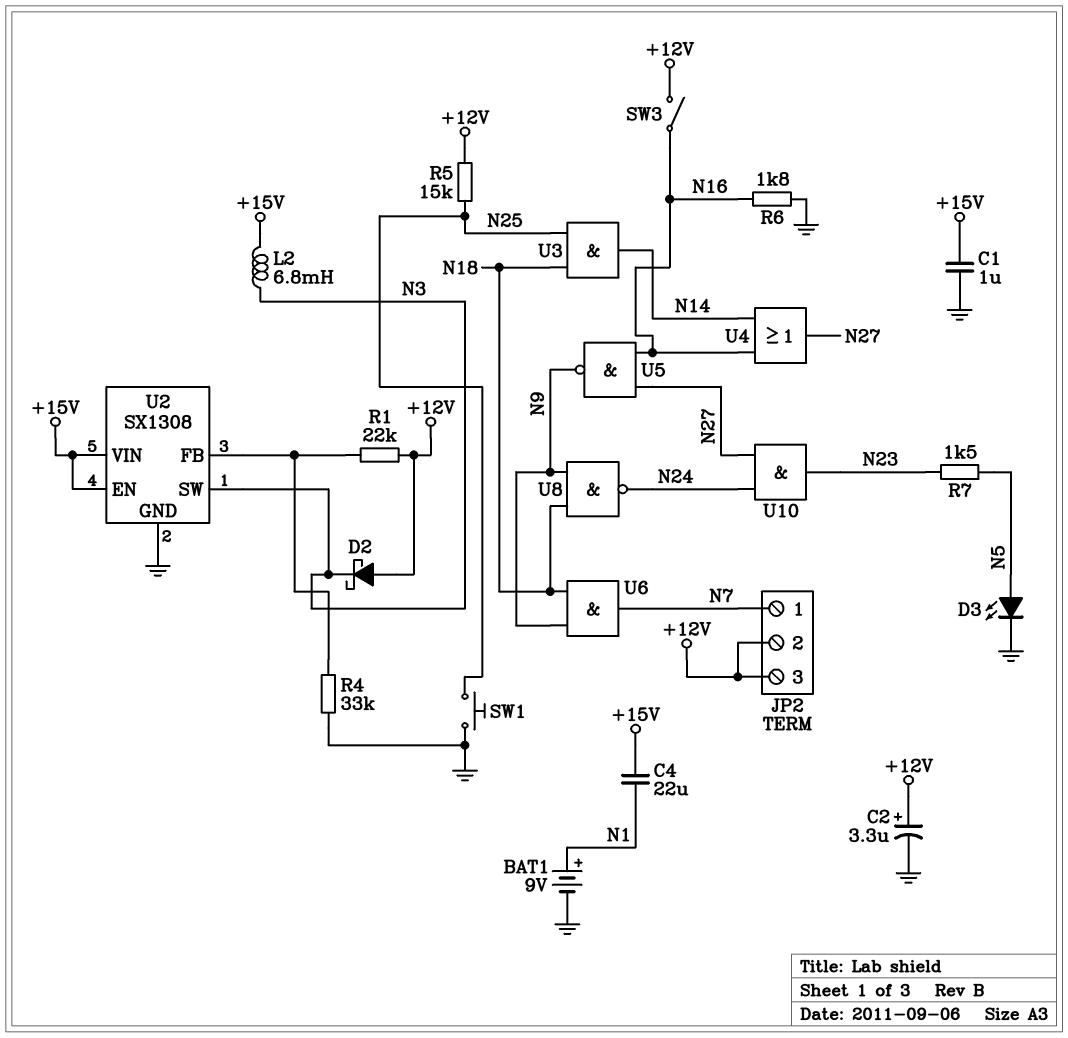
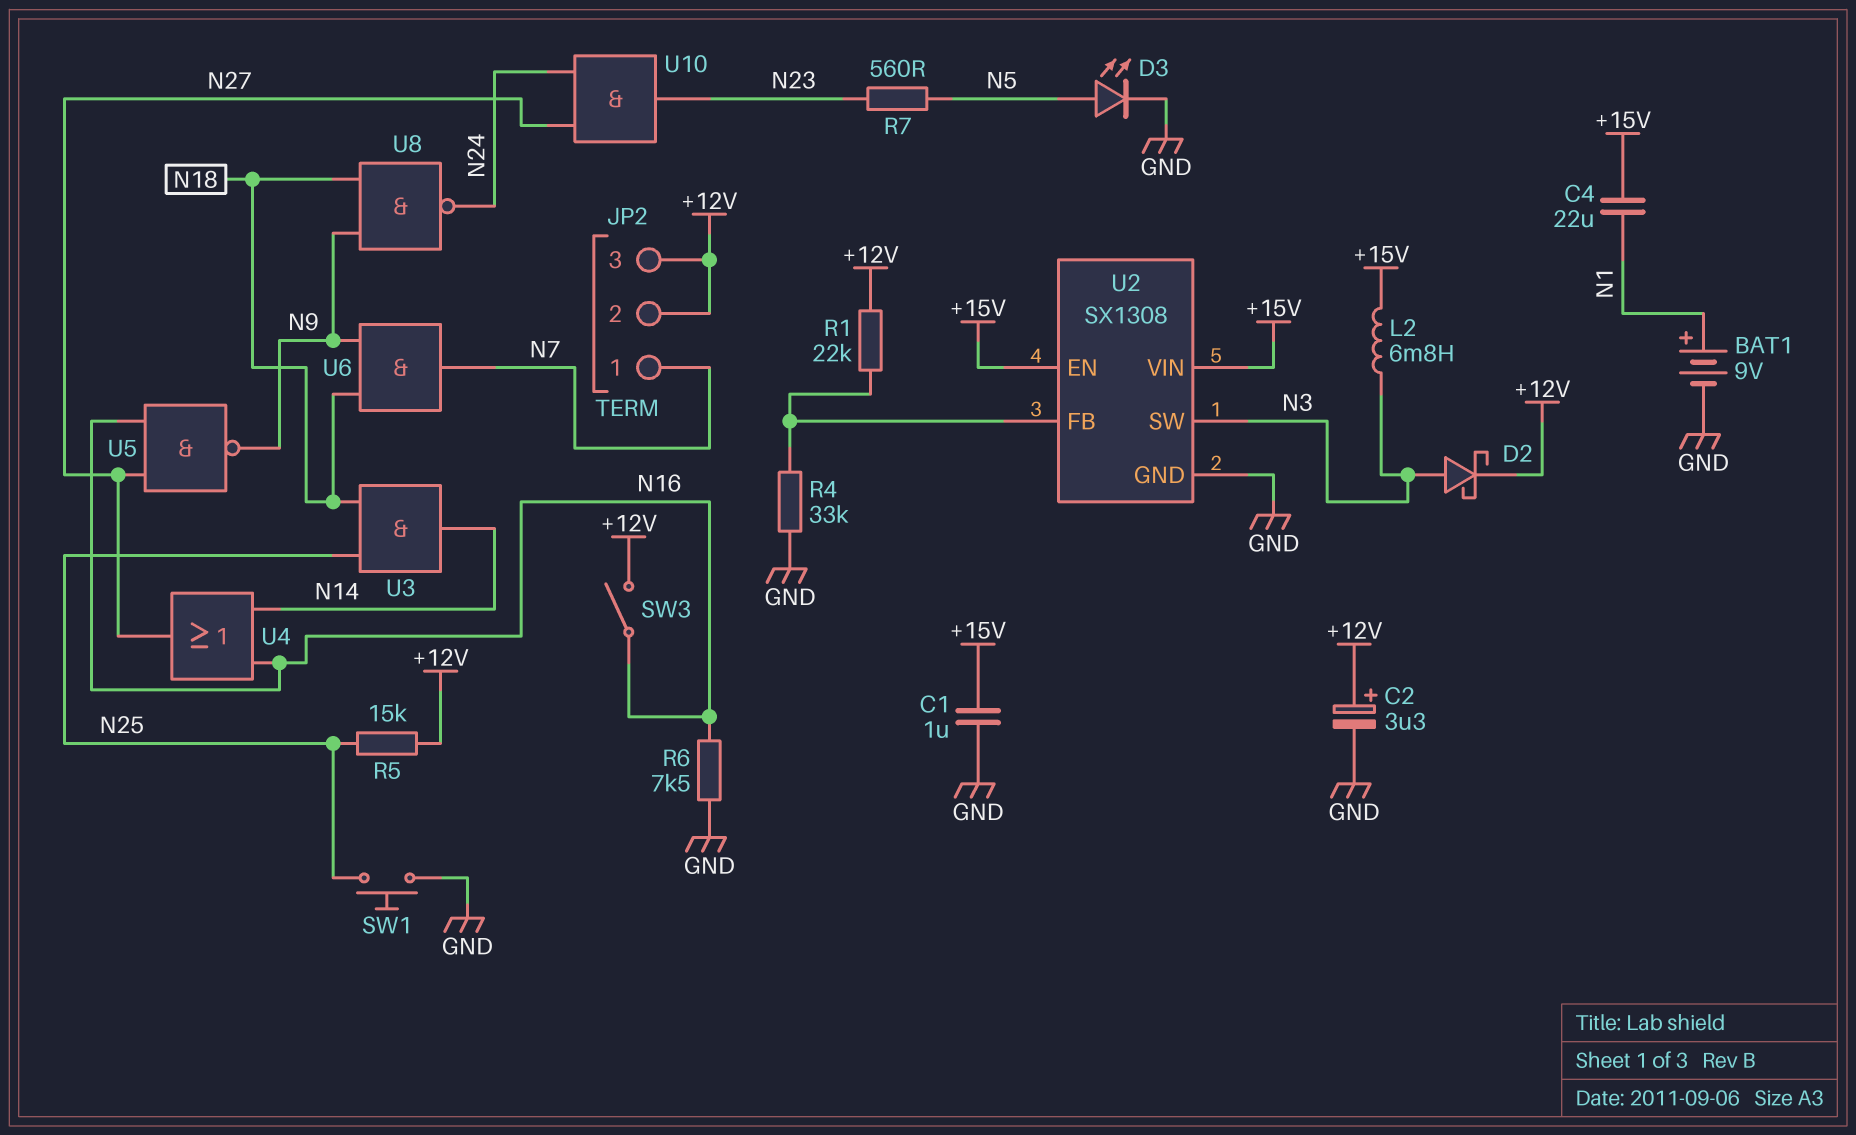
D2: schottky (A +12V, K N3) -> schottky (A N3, K +12V)
R6: 1.8k (GND, N16) -> 7.5k (GND, N16)
R7: 1.5k (N5, N23) -> 560 (N5, N23)

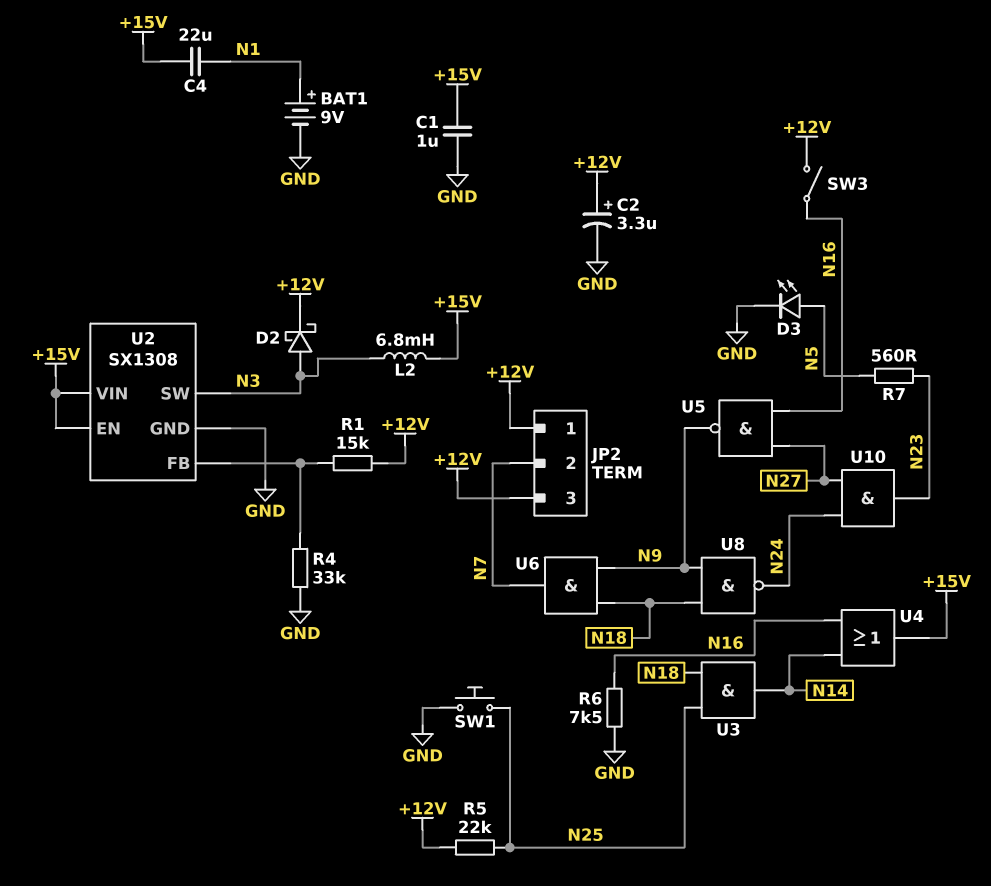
JP2 pin 1: N7 -> +12V
JP2 pin 2: +12V -> N7
R1: 22k (+12V, U2/FB) -> 15k (+12V, U2/FB)
R5: 15k (+12V, N25) -> 22k (+12V, N25)
U4: OR (in N14, in N16, out N27) -> OR (in N14, in N16, out +15V)

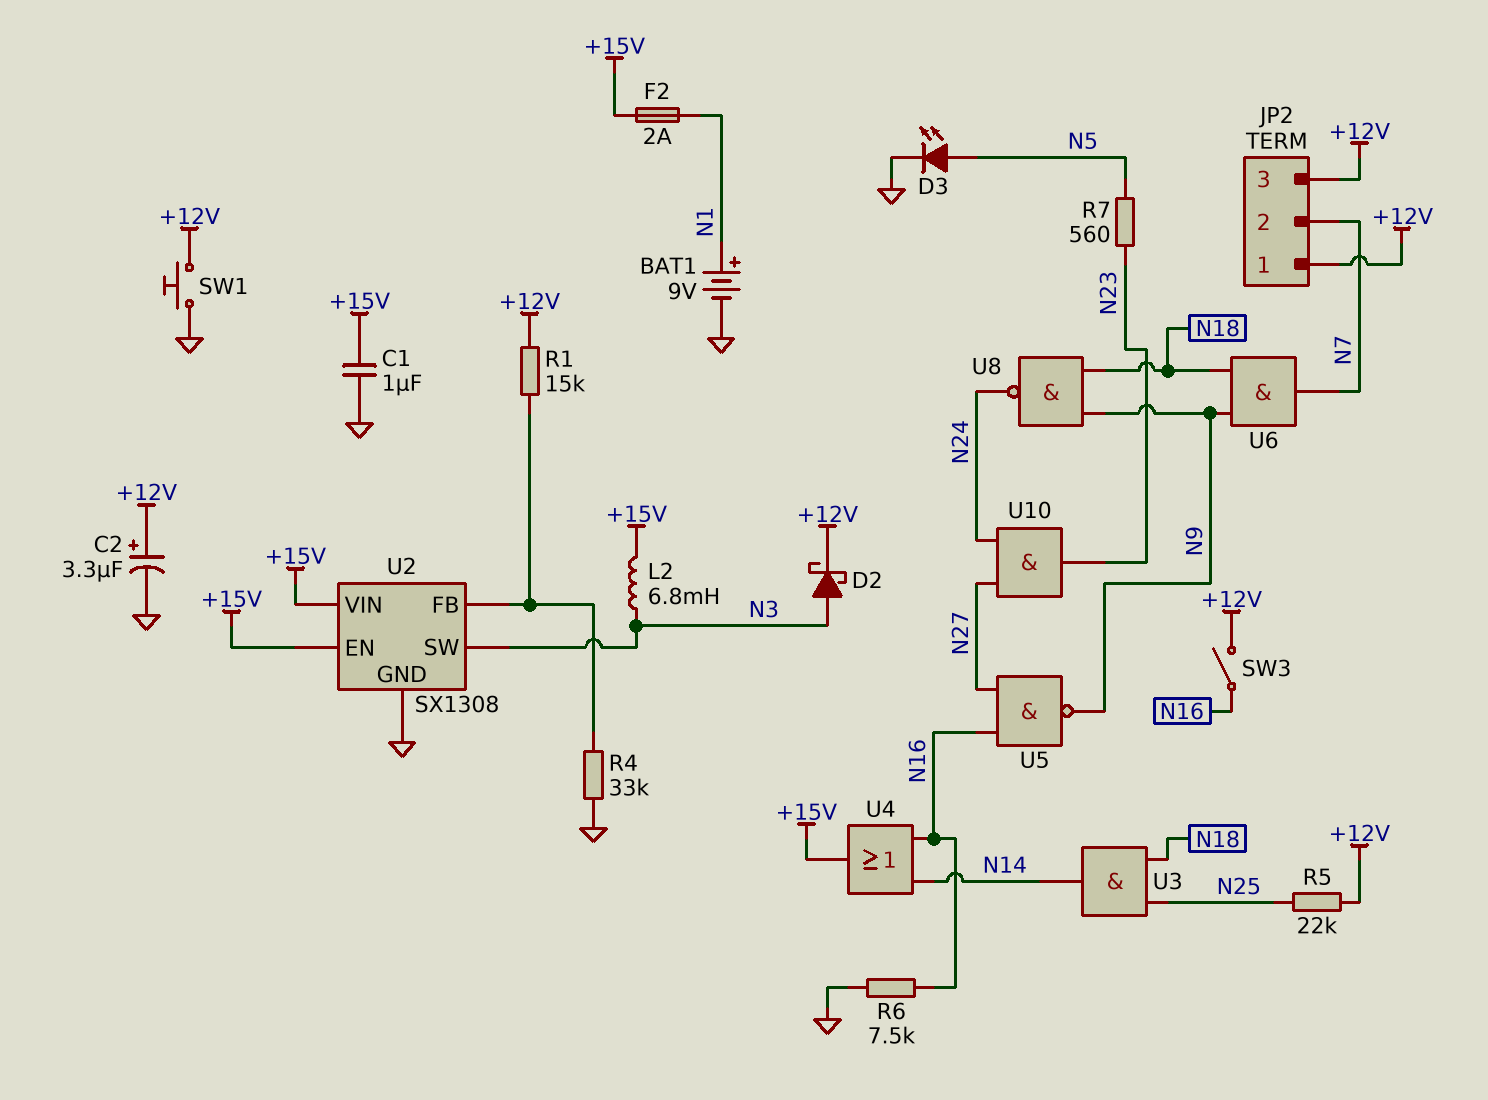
C4: 22uF (+15V, N1) -> none
F2: none -> 2A (+15V, N1)
SW1: button (GND, N25) -> button (+12V, GND)

